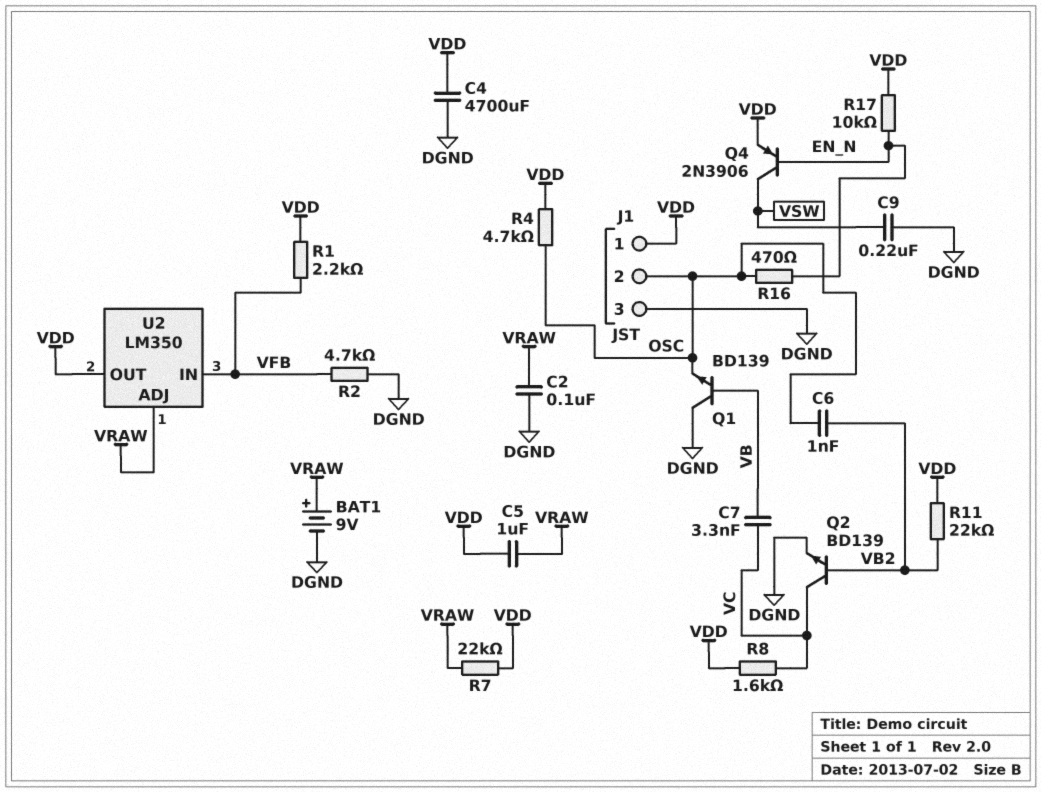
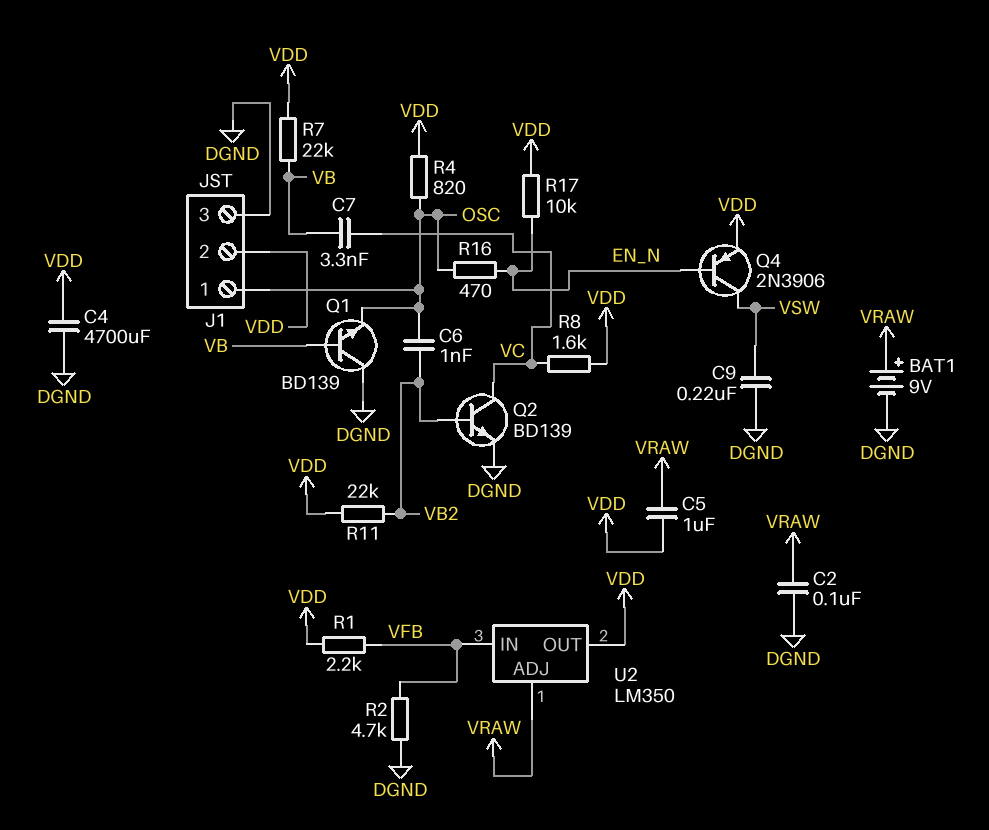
J1 pin 1: VDD -> OSC
J1 pin 2: OSC -> VDD
R4: 4.7k (OSC, VDD) -> 820 (OSC, VDD)
R7: 22k (VDD, VRAW) -> 22k (VB, VDD)

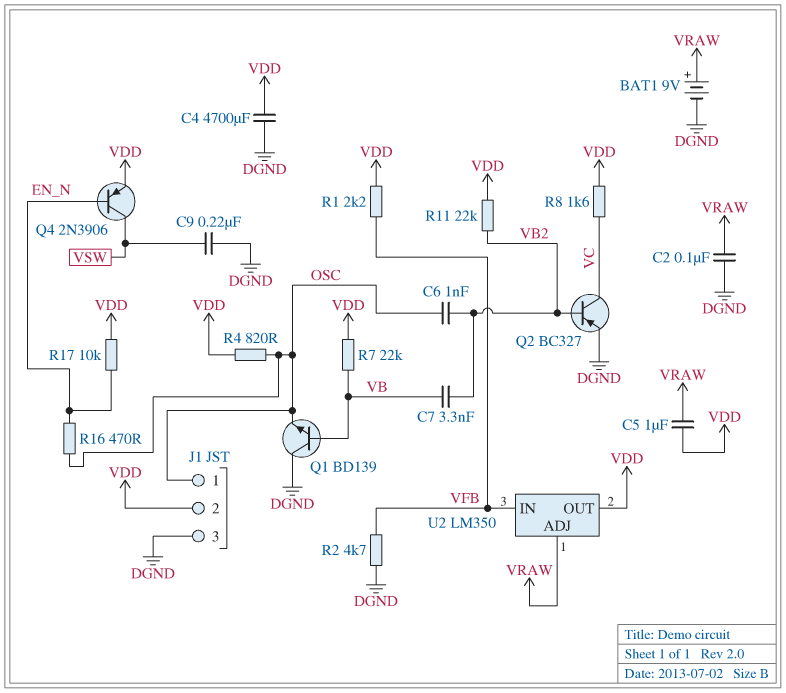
C7: 3.3nF (VB, VC) -> 3.3nF (VB, VB2)
Q2: NPN BD139 (B VB2, C VC, E DGND) -> PNP BC327 (B VB2, C VC, E DGND)

